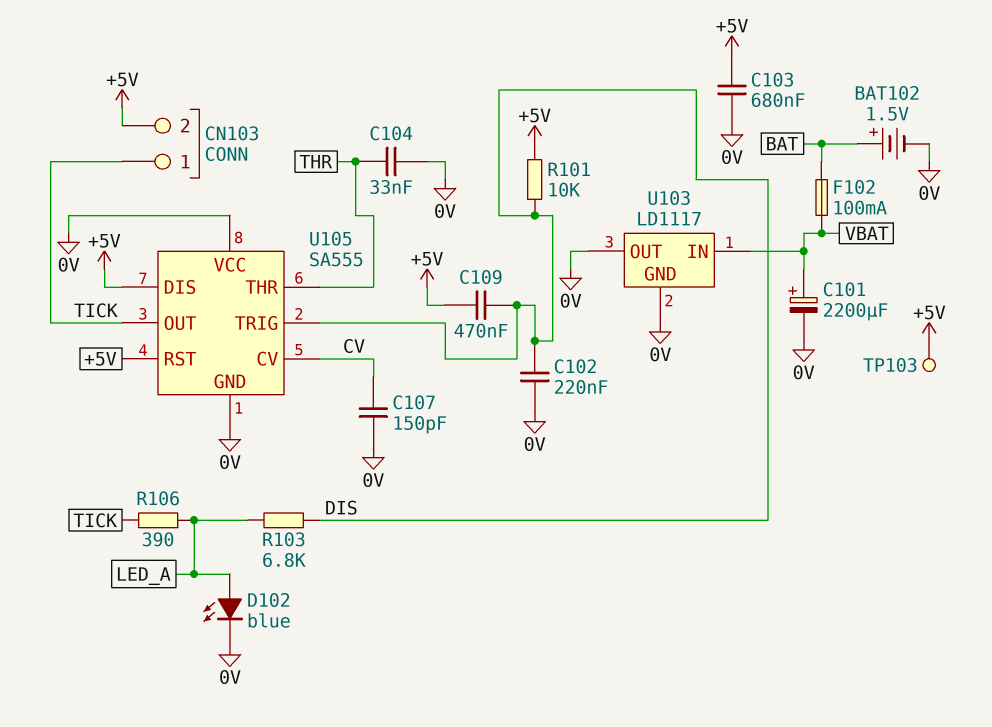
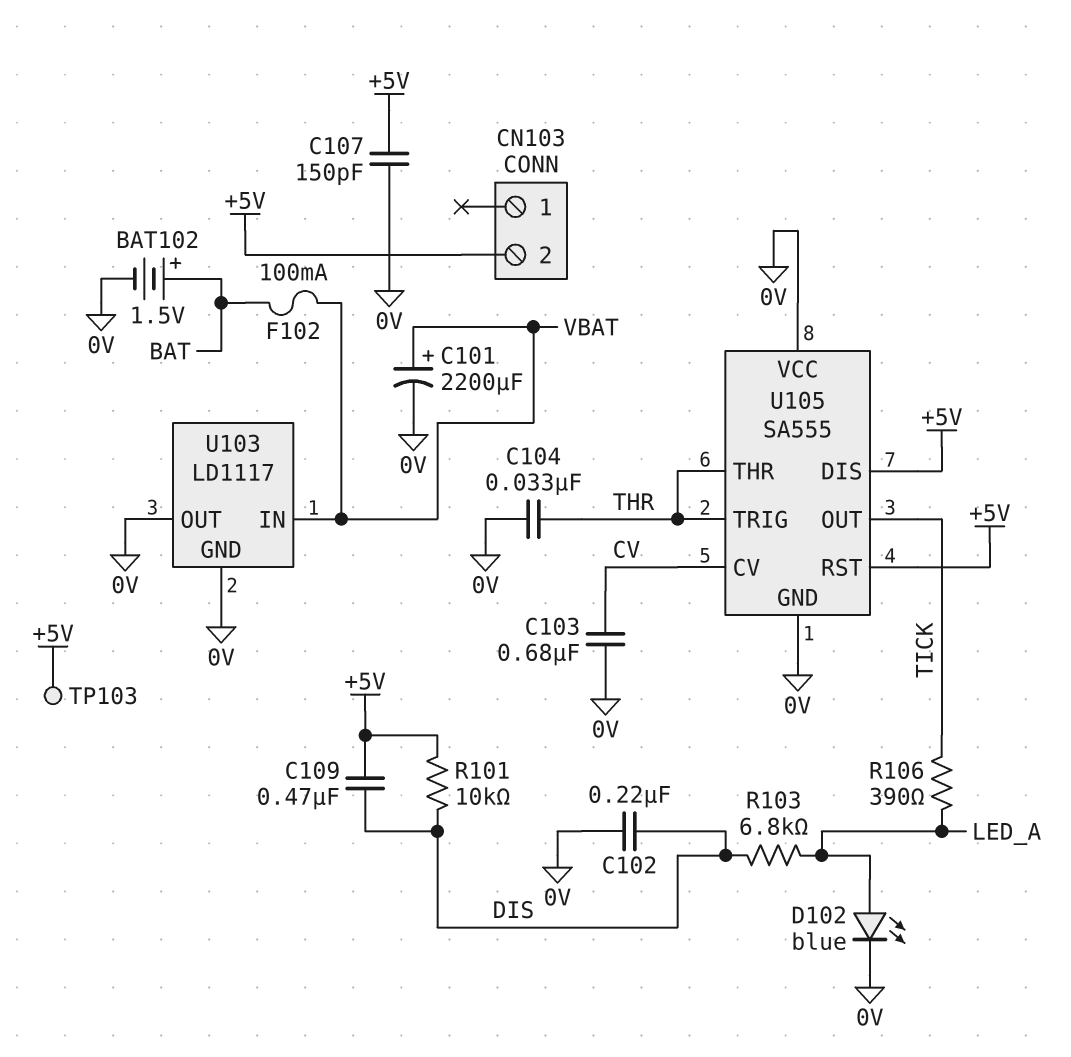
C103: 680nF (+5V, 0V) -> 680nF (0V, CV)
C107: 150pF (0V, CV) -> 150pF (+5V, 0V)
CN103 pin 1: TICK -> none
U105 pin TRIG: DIS -> THR

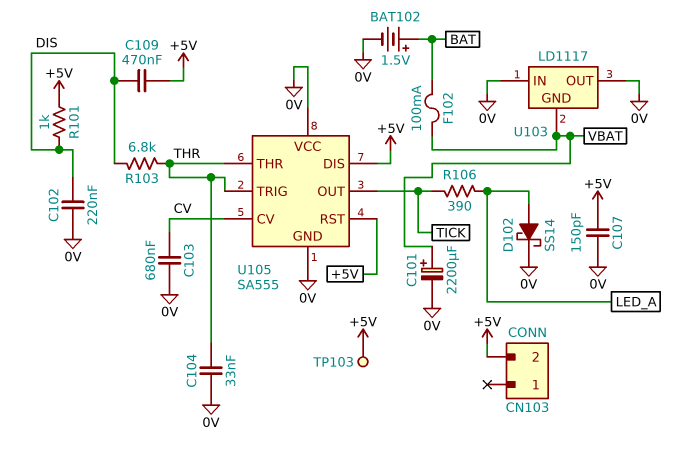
D102: LED blue (A LED_A, K 0V) -> schottky SS14 (A LED_A, K 0V)
R101: 10k (+5V, DIS) -> 1k (+5V, DIS)
R103: 6.8k (DIS, LED_A) -> 6.8k (DIS, THR)
U103 pin GND: 0V -> VBAT
U103 pin IN: VBAT -> 0V

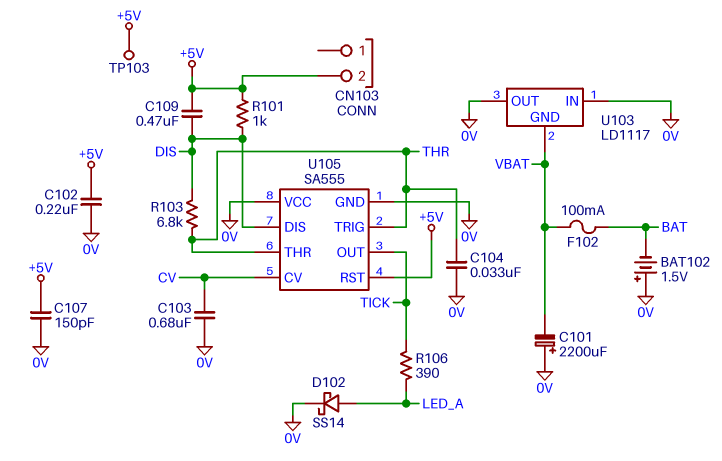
BAT102: 1.5V (plus BAT, minus 0V) -> 1.5V (plus 0V, minus BAT)
C101: 2200uF (plus VBAT, minus 0V) -> 2200uF (plus 0V, minus VBAT)
C102: 220nF (0V, DIS) -> 220nF (+5V, 0V)
U105 pin DIS: +5V -> DIS

